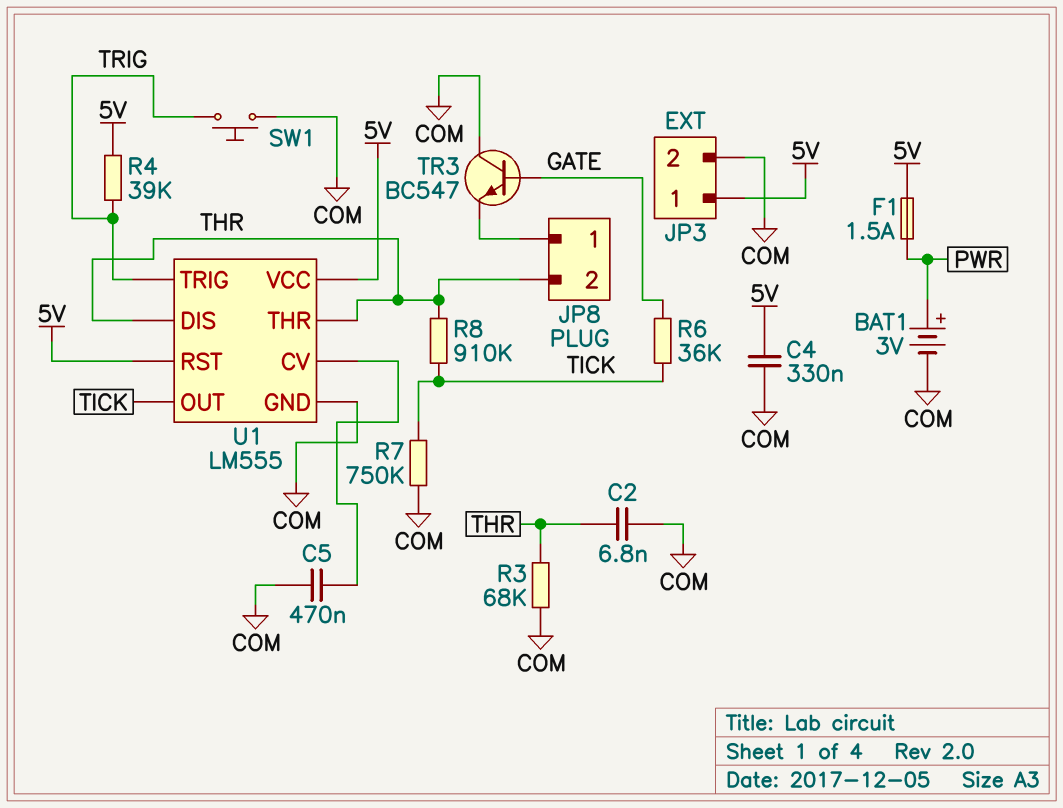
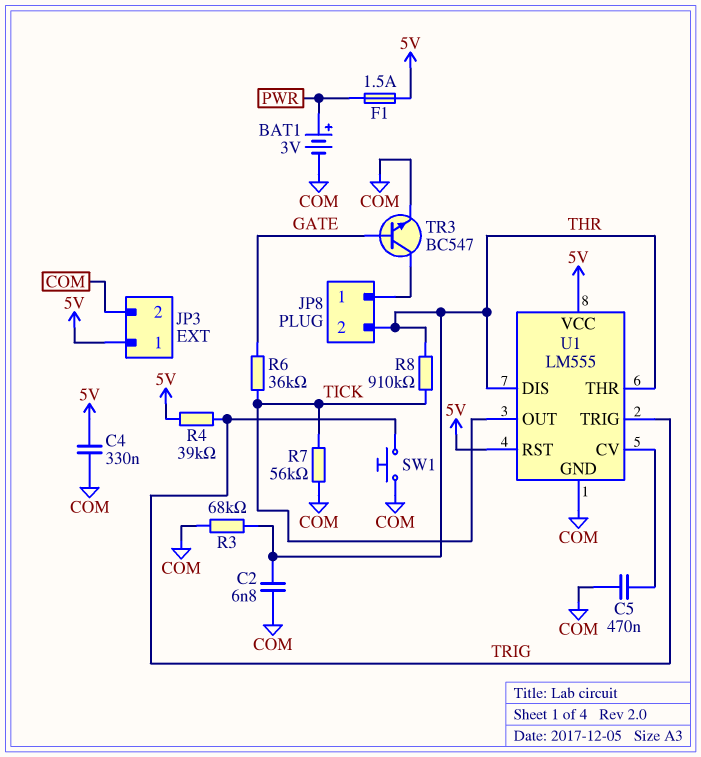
R7: 750k (COM, TICK) -> 56k (COM, TICK)
TR3: NPN BC547 (B GATE, C COM, E JP8/1) -> NPN BC547 (B GATE, C JP8/1, E COM)

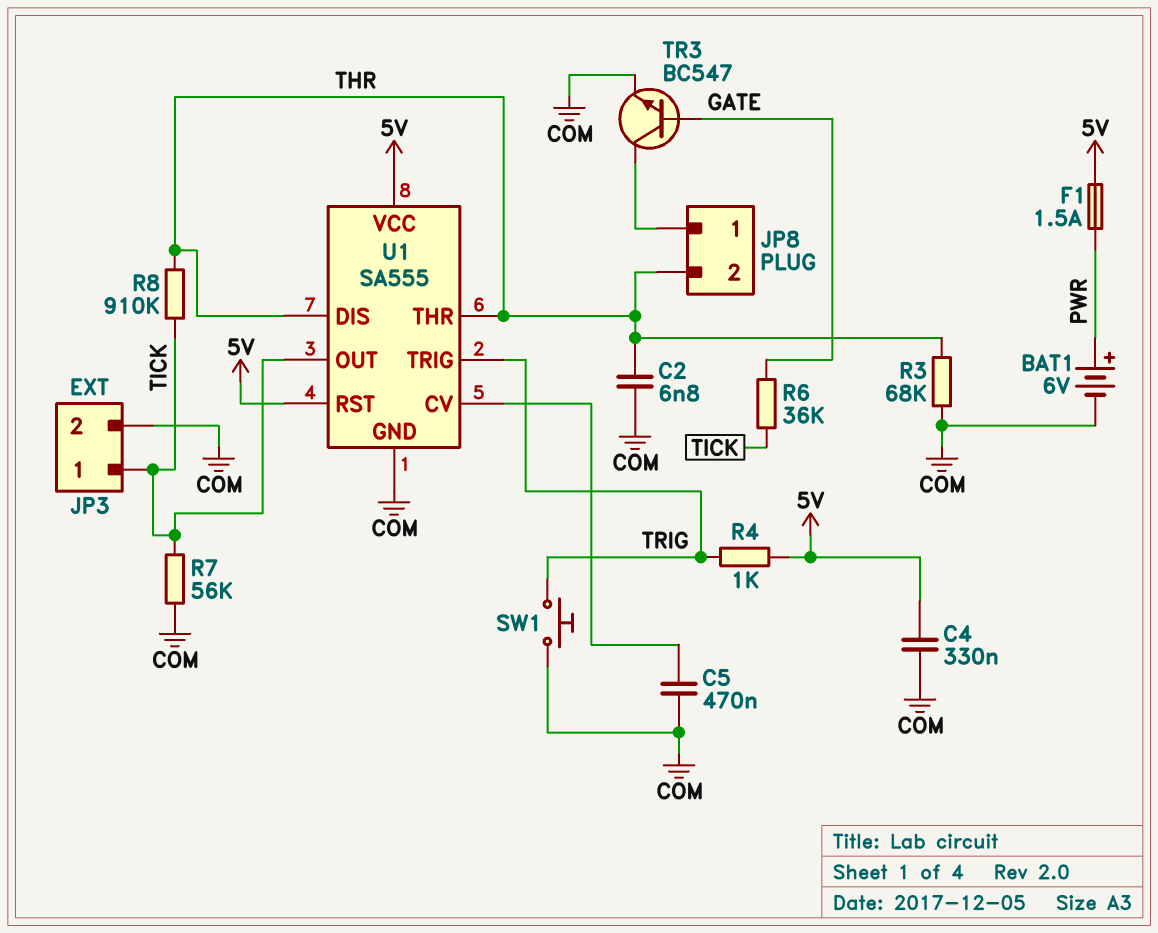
BAT1: 3V (plus PWR, minus COM) -> 6V (plus PWR, minus COM)
JP3 pin 1: 5V -> TICK
R4: 39k (5V, TRIG) -> 1k (5V, TRIG)
U1: LM555 -> SA555

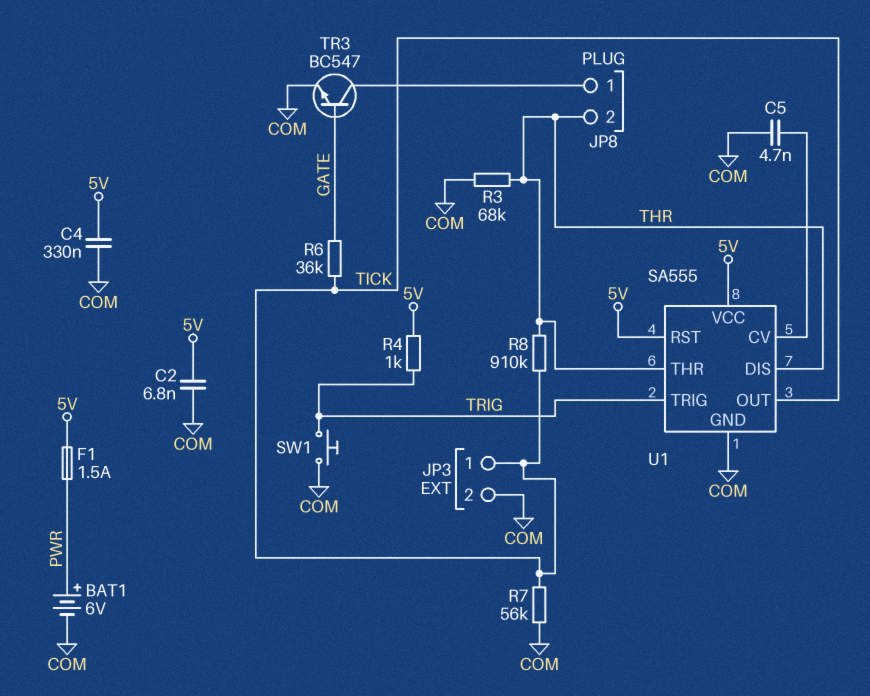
C2: 6.8nF (COM, THR) -> 6.8nF (5V, COM)
C5: 470nF (COM, U1/CV) -> 4.7nF (COM, U1/CV)

